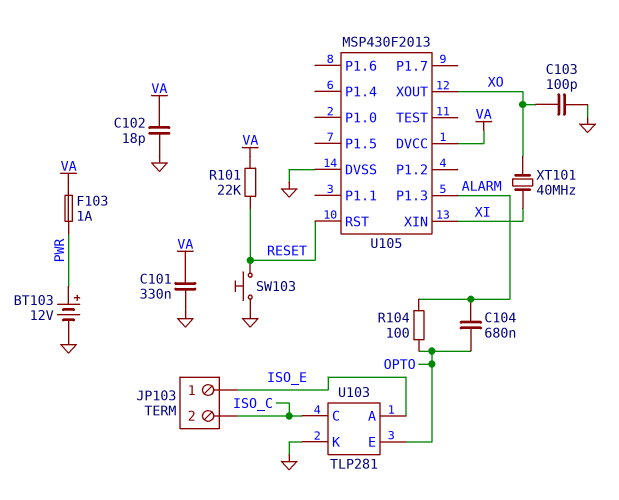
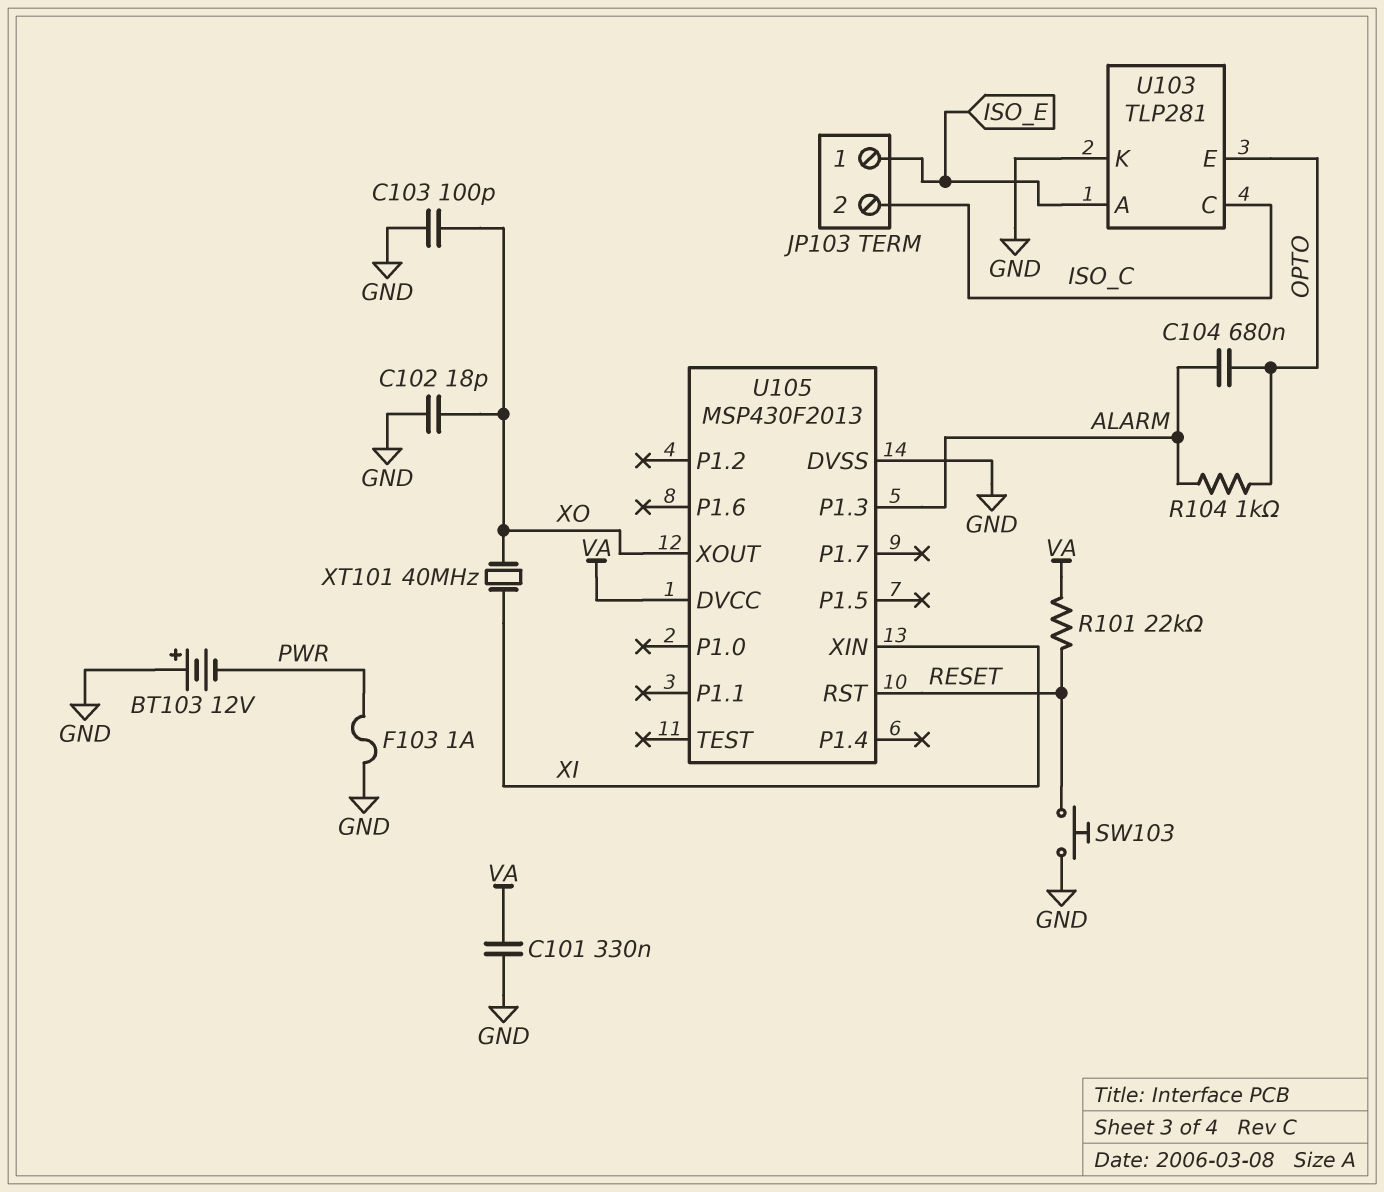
BT103: 12V (plus PWR, minus GND) -> 12V (plus GND, minus PWR)
C102: 18pF (GND, VA) -> 18pF (GND, XO)
F103: 1A (PWR, VA) -> 1A (GND, PWR)
R104: 100 (ALARM, OPTO) -> 1k (ALARM, OPTO)

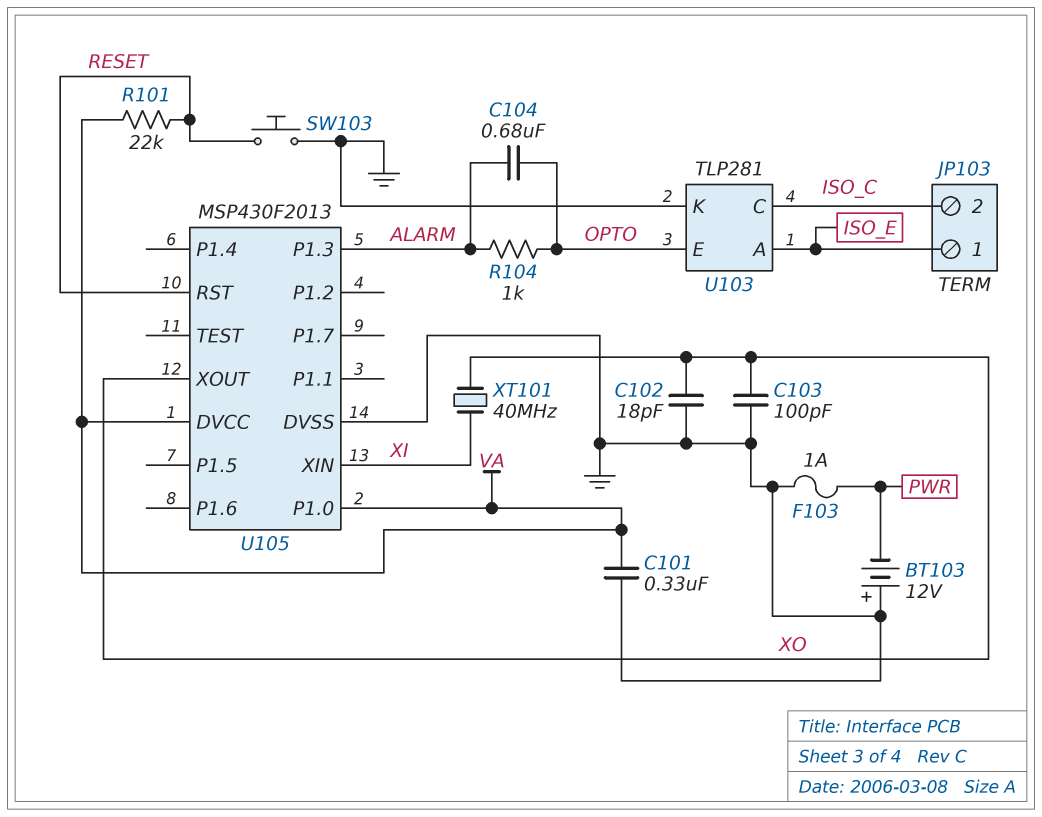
U105 pin P1.0: none -> VA

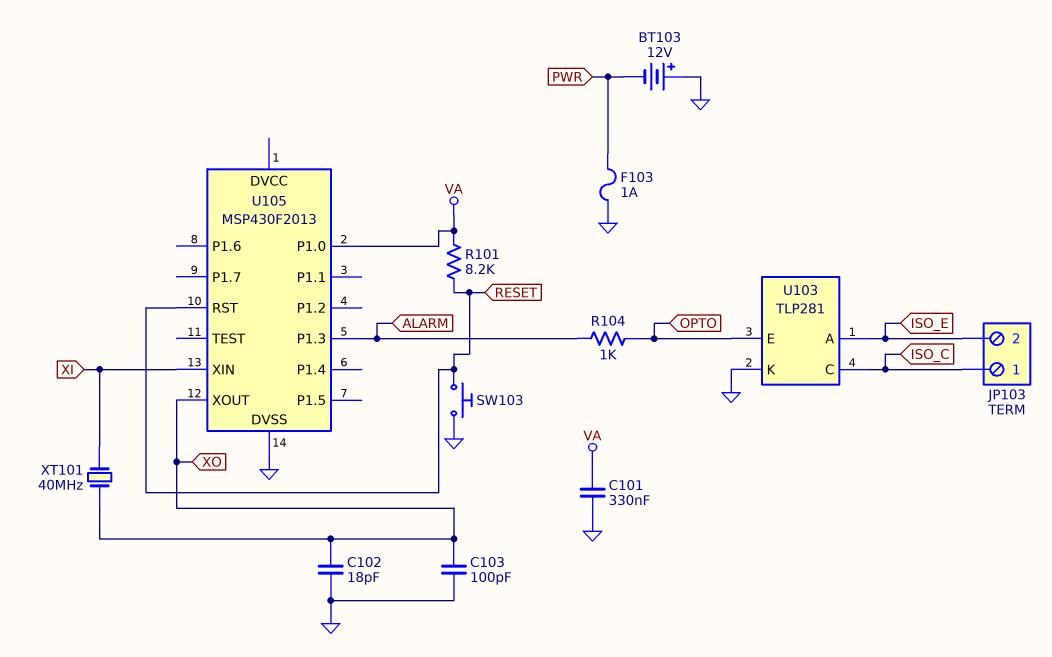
C104: 680nF (ALARM, OPTO) -> none
JP103 pin 1: ISO_E -> ISO_C
JP103 pin 2: ISO_C -> ISO_E
R101: 22k (RESET, VA) -> 8.2k (RESET, VA)
U105 pin DVCC: VA -> none

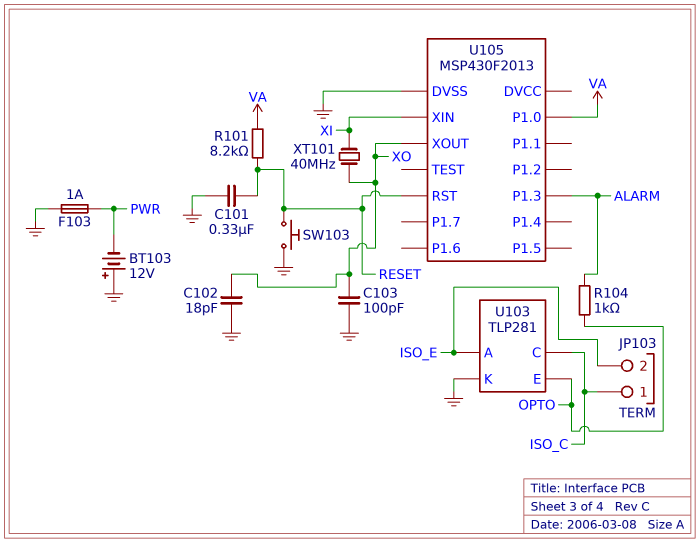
C101: 330nF (GND, VA) -> 330nF (GND, RESET)

